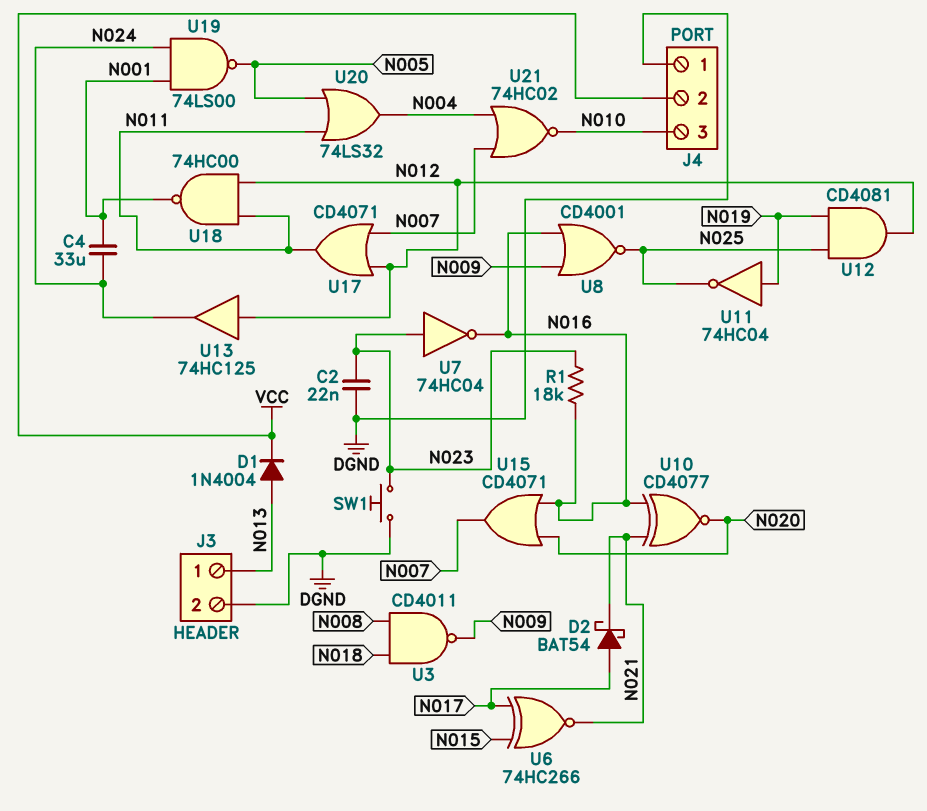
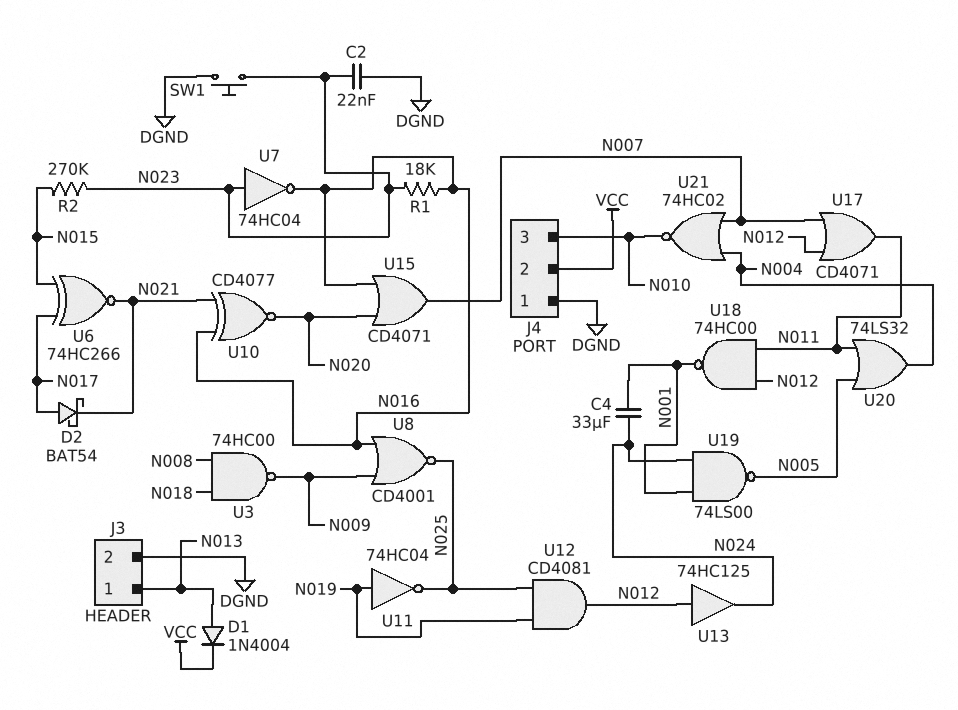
R2: none -> 270k (N015, N023)
U3: NAND CD4011 (in N008, in N018, out N009) -> NAND 74HC00 (in N008, in N018, out N009)

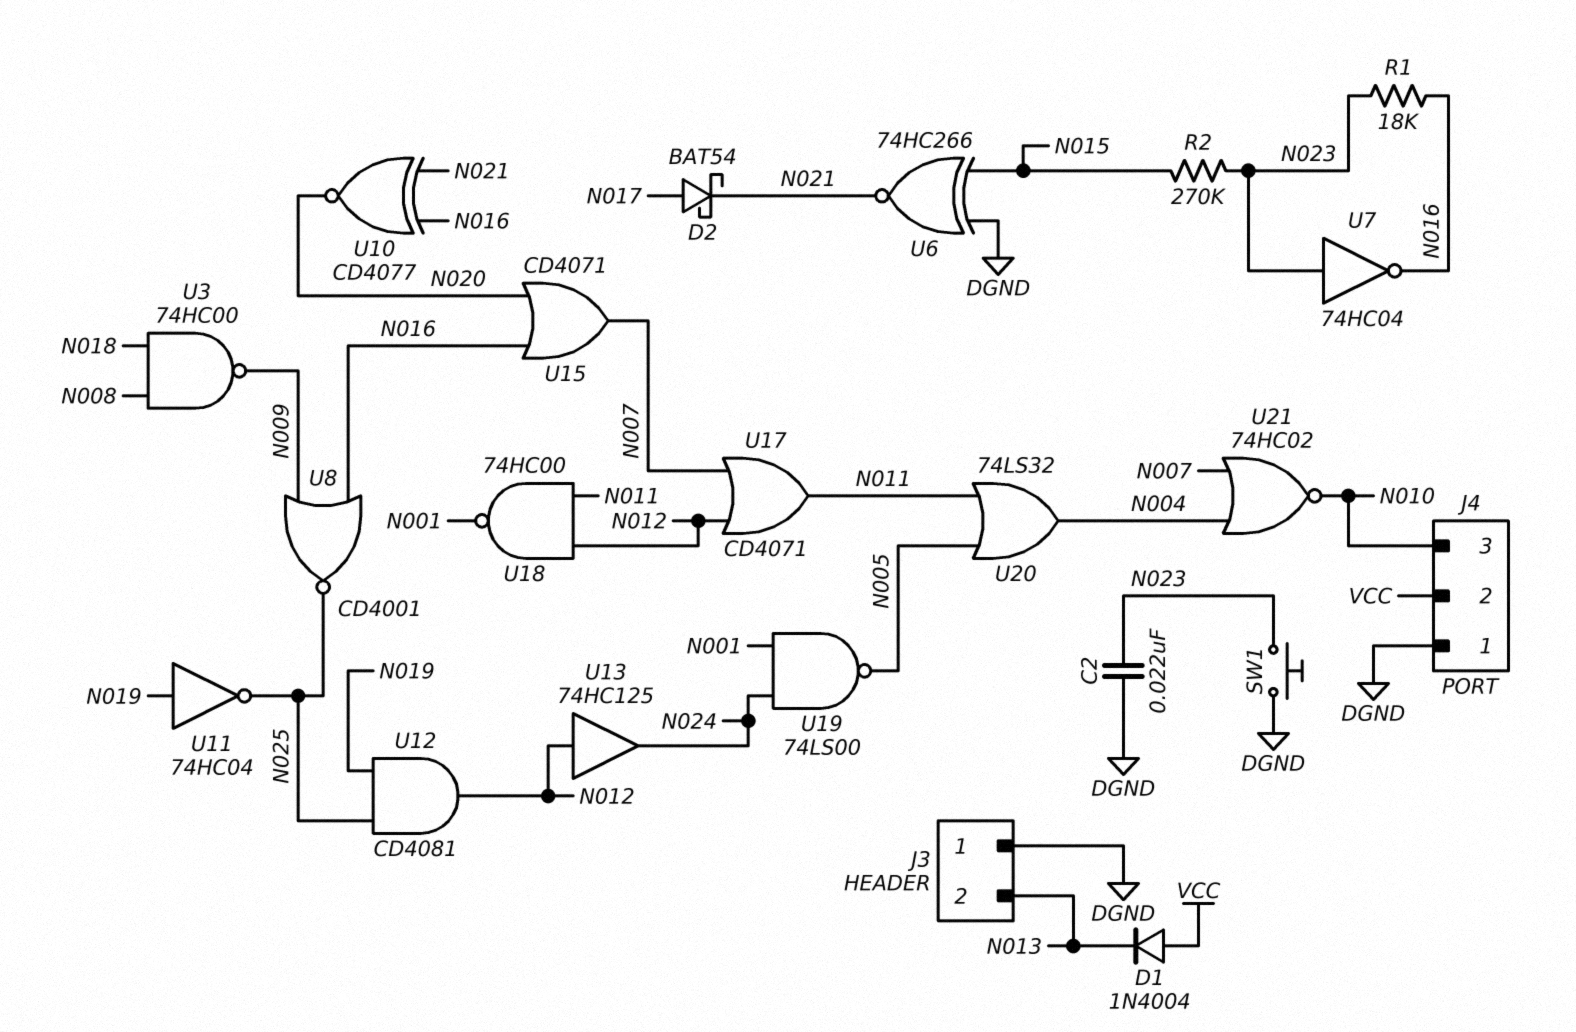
C4: 33uF (N001, N024) -> none
D1: diode 1N4004 (A N013, K VCC) -> diode 1N4004 (A VCC, K N013)
J3 pin 1: N013 -> DGND
J3 pin 2: DGND -> N013
U6: XNOR 74HC266 (in N015, in N017, out N021) -> XNOR 74HC266 (in DGND, in N015, out N021)

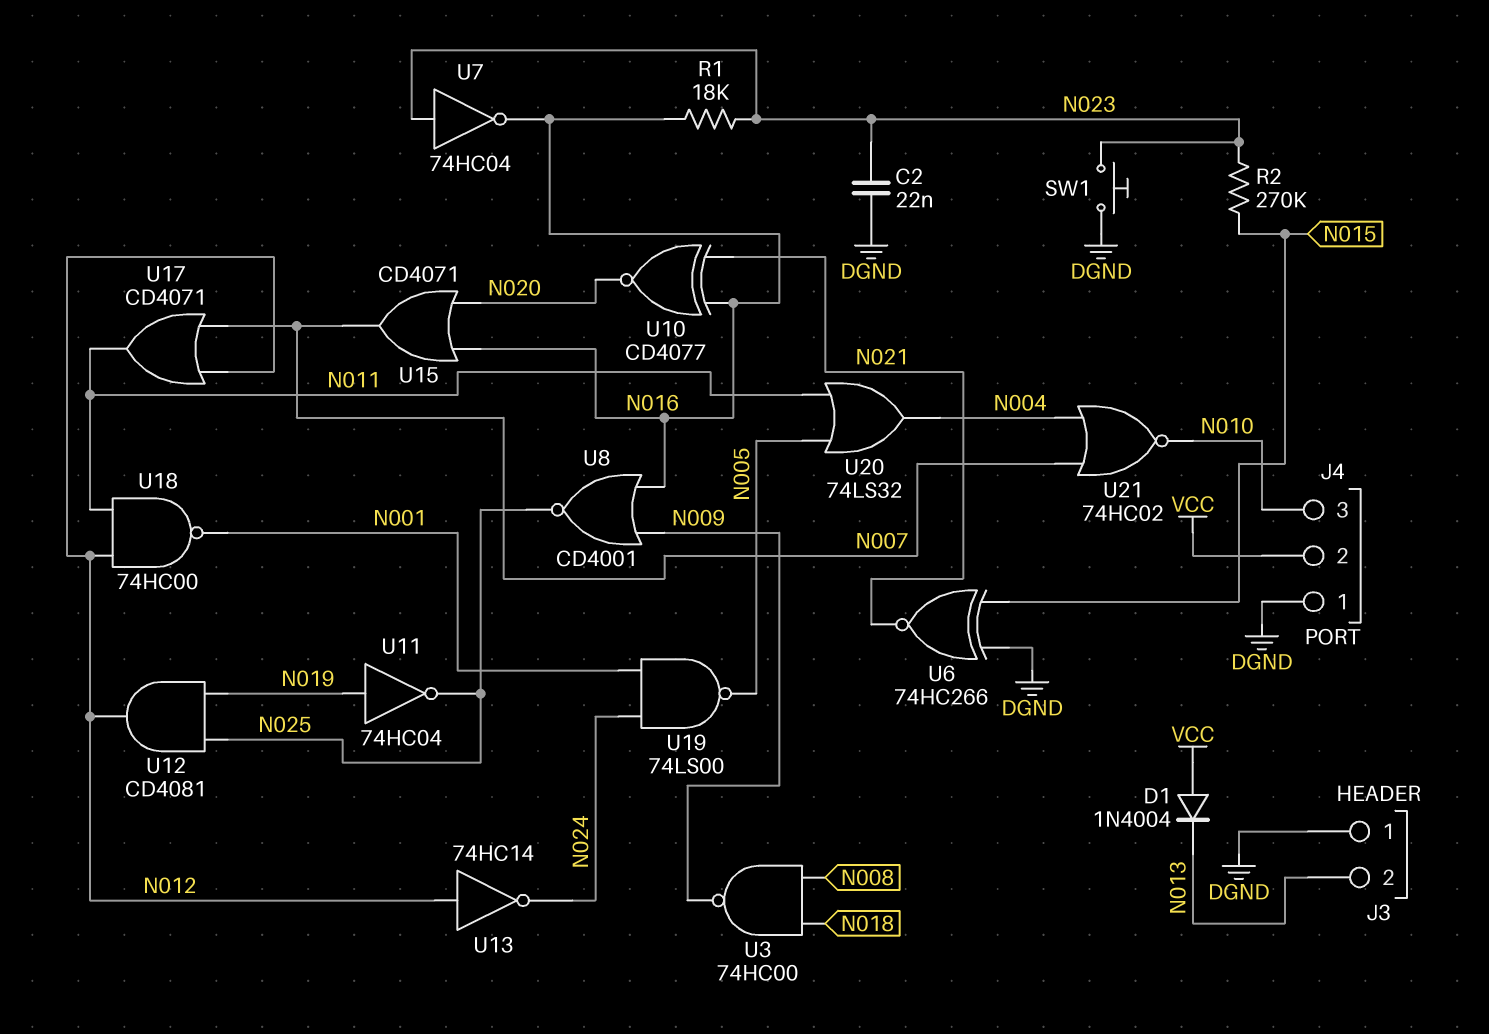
D2: schottky BAT54 (A N017, K N021) -> none
U13: buffer 74HC125 (in N012, out N024) -> NOT 74HC14 (in N012, out N024)

